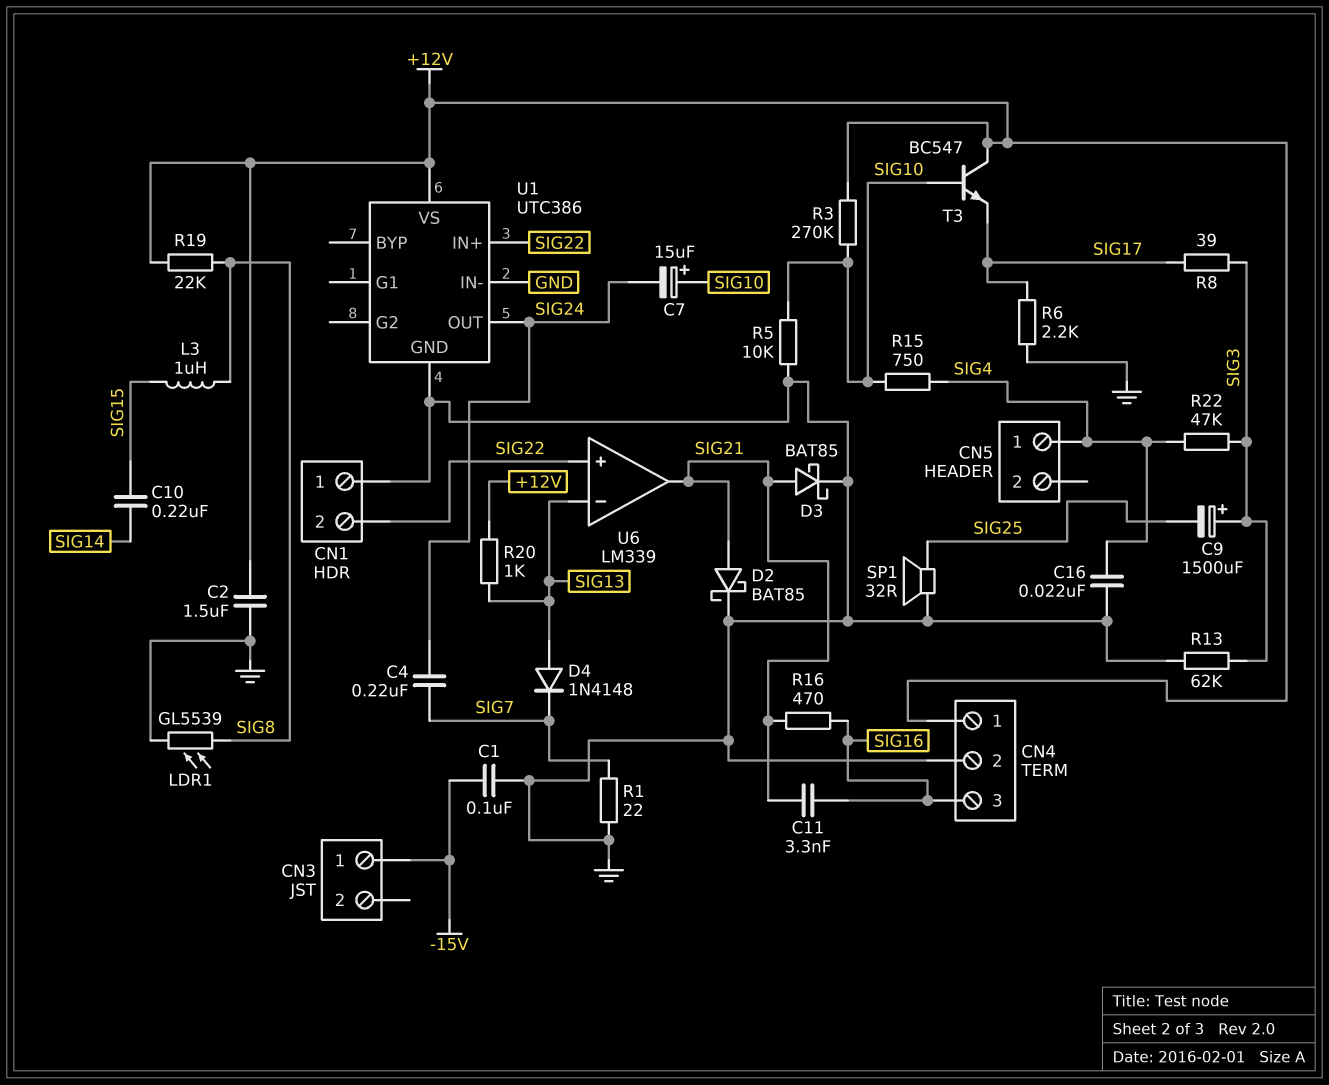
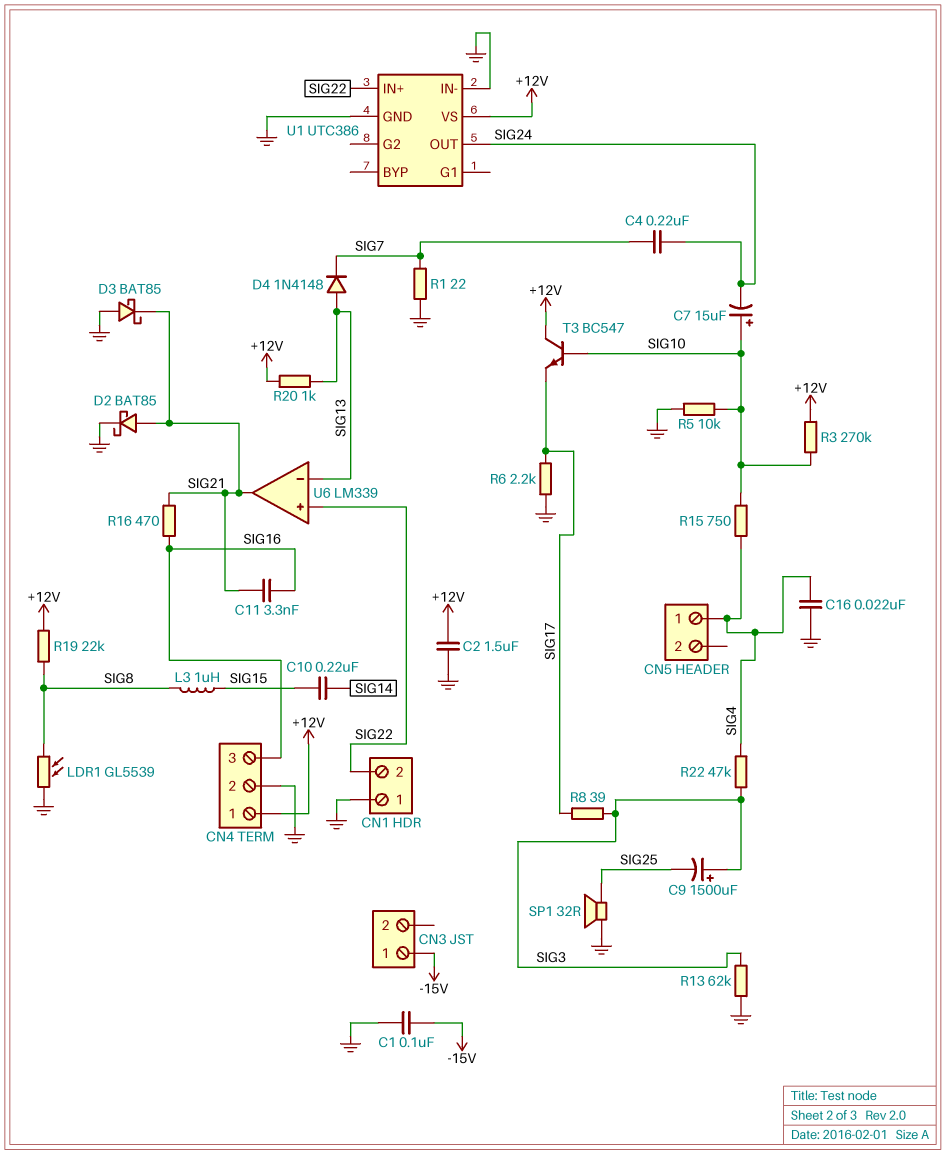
D3: schottky BAT85 (A SIG21, K GND) -> schottky BAT85 (A GND, K SIG21)

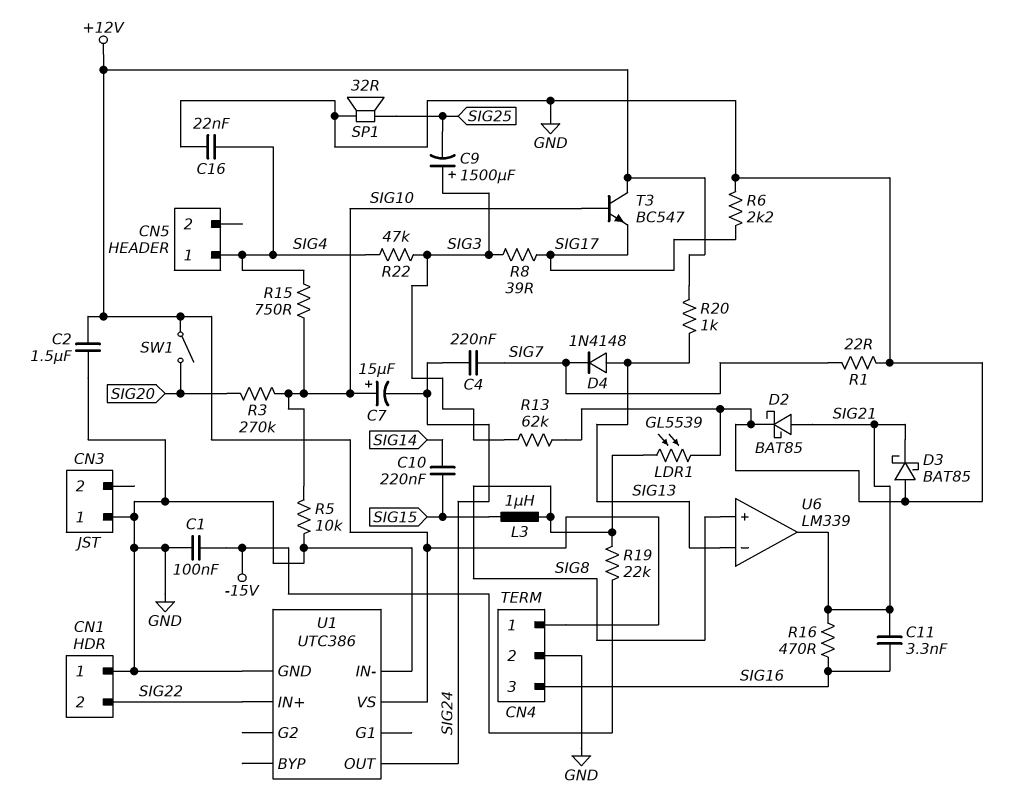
CN3 pin 1: -15V -> GND
R3: 270k (+12V, SIG10) -> 270k (SIG10, SIG20)
R19: 22k (+12V, SIG8) -> 22k (-15V, SIG8)
SW1: none -> switch (+12V, SIG20)
U6 pin in+: SIG22 -> SIG8

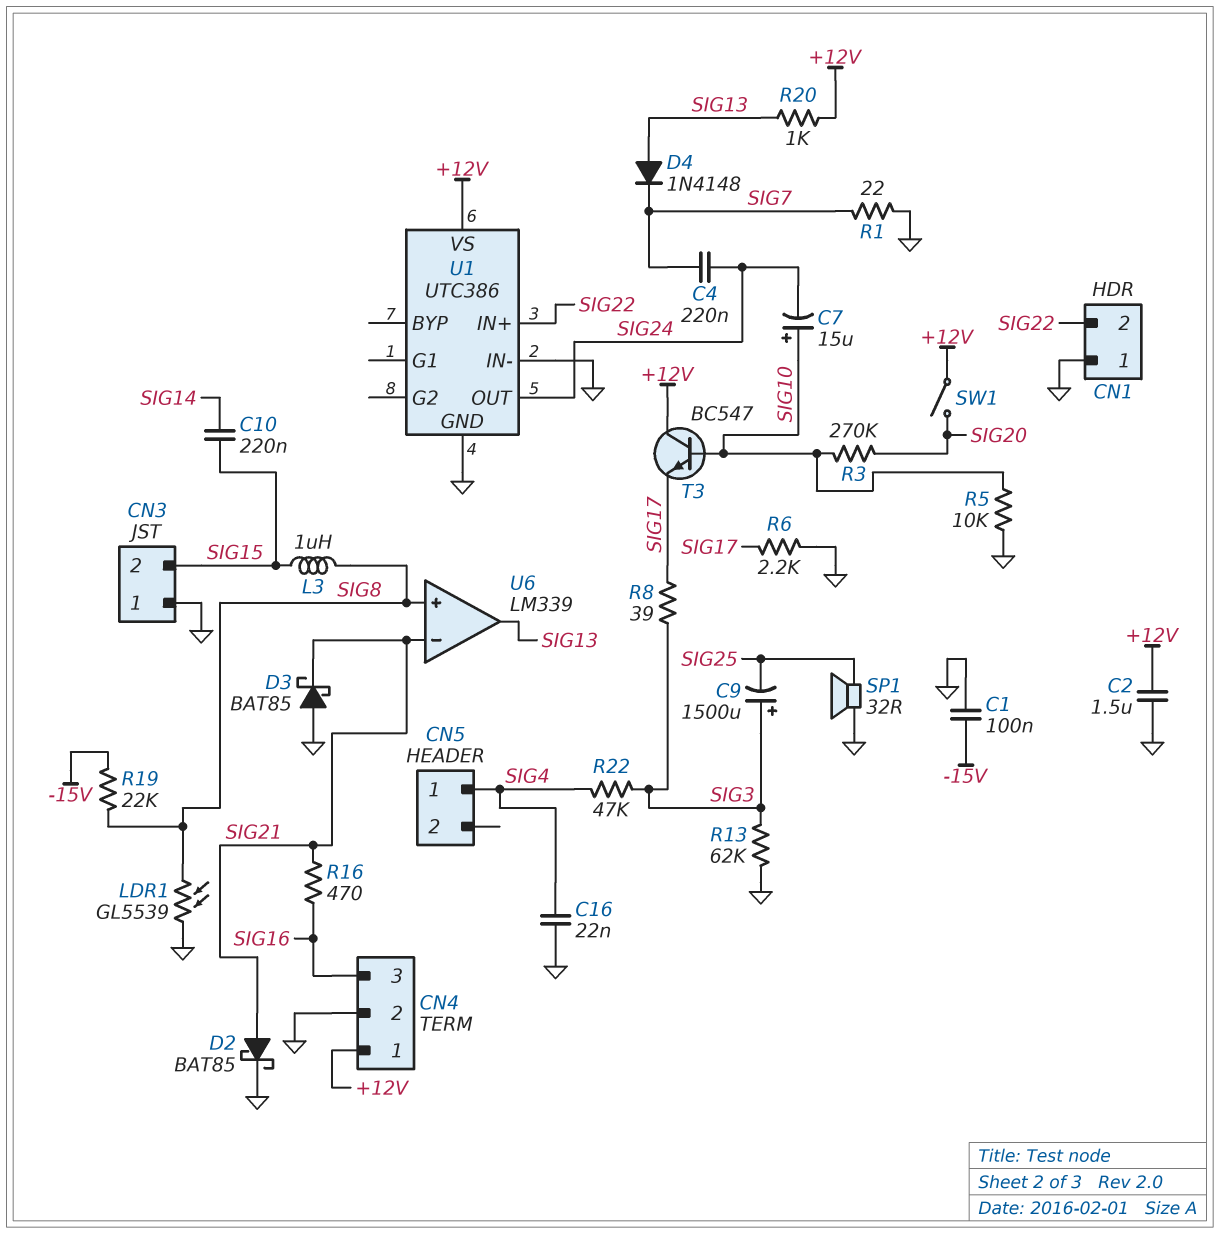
C11: 3.3nF (SIG16, SIG21) -> none
CN3 pin 2: none -> SIG15
R15: 750 (SIG4, SIG10) -> none
U6 pin in-: SIG13 -> SIG21
U6 pin out: SIG21 -> SIG13

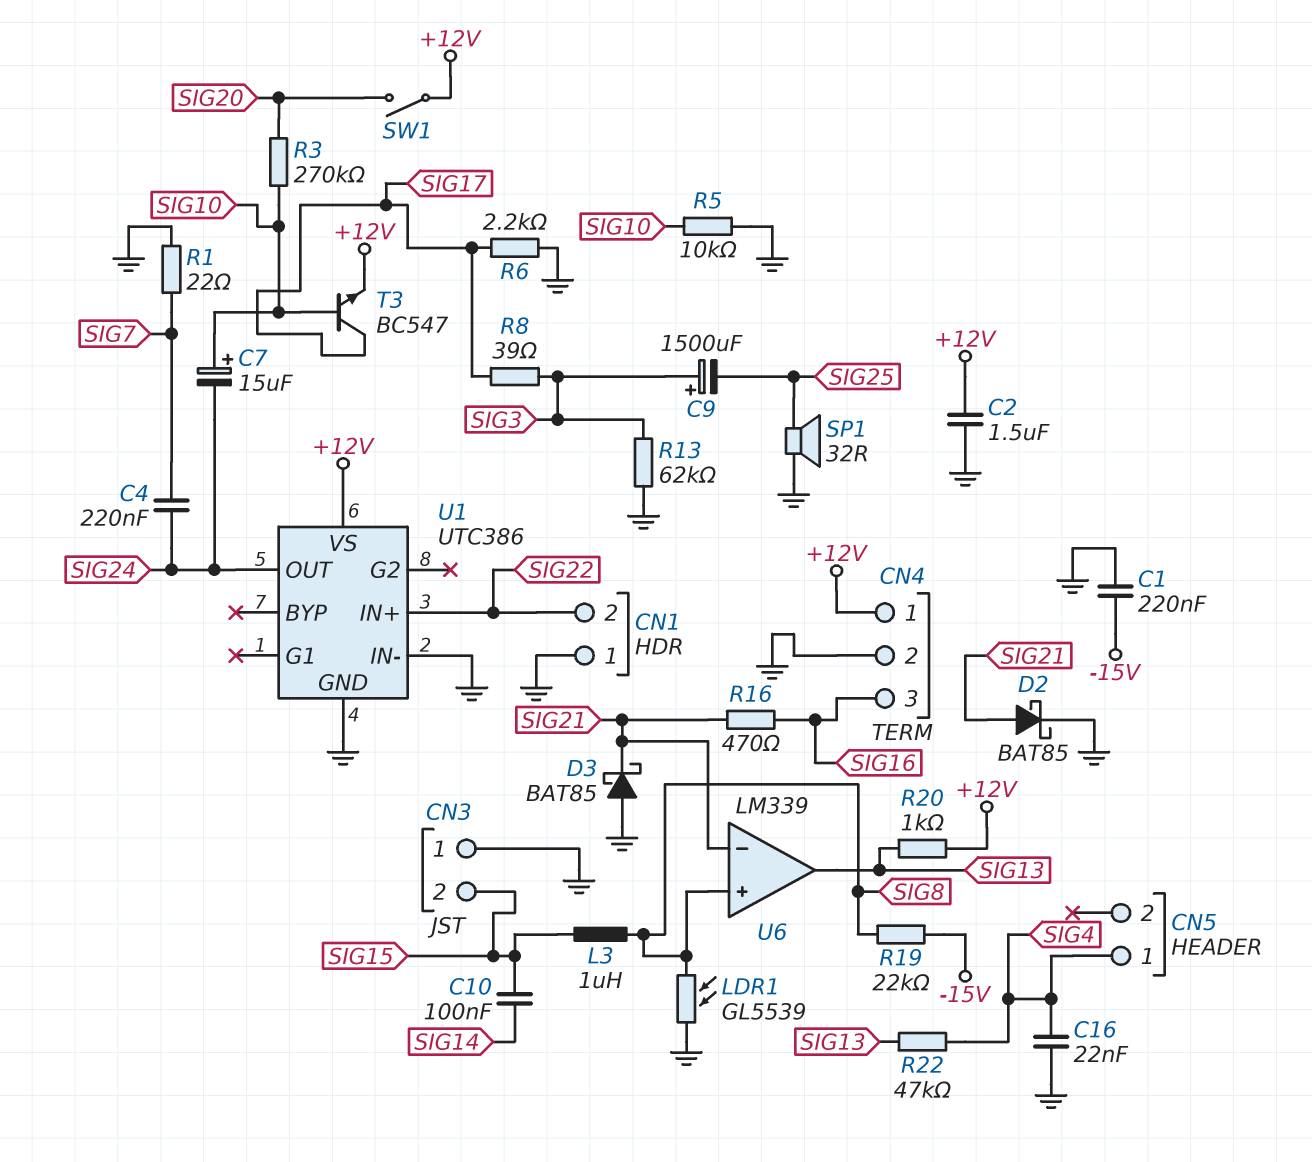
C1: 100nF (-15V, GND) -> 220nF (-15V, GND)
C10: 220nF (SIG14, SIG15) -> 100nF (SIG14, SIG15)
D4: diode 1N4148 (A SIG13, K SIG7) -> none
R22: 47k (SIG3, SIG4) -> 47k (SIG4, SIG13)
T3: NPN BC547 (B SIG10, C +12V, E SIG17) -> NPN BC547 (B SIG10, C SIG17, E +12V)

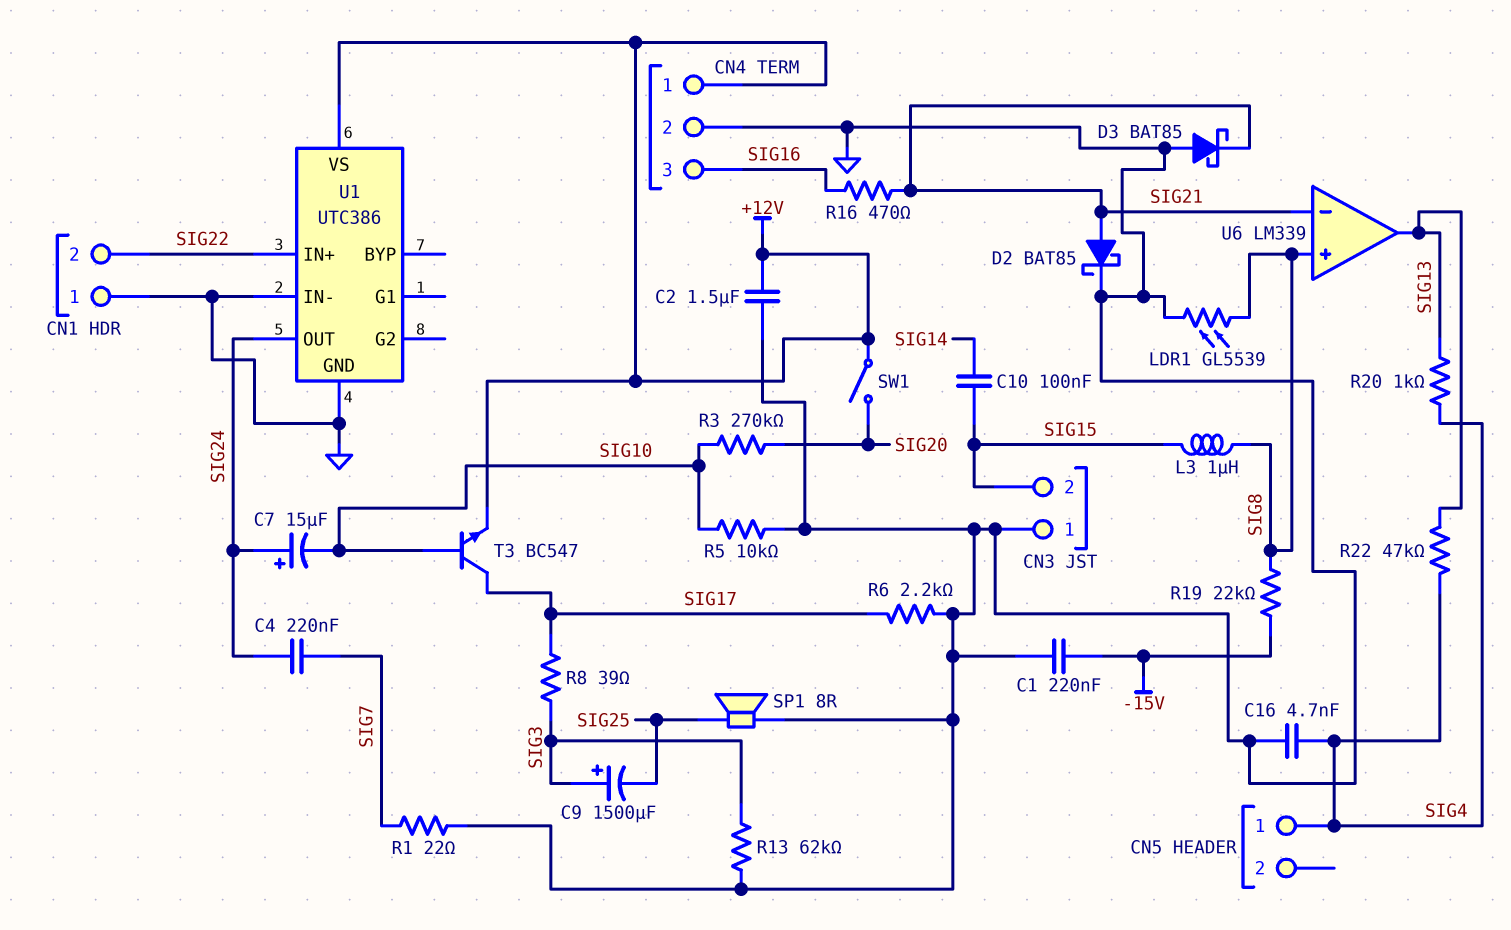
C7: 15uF (plus SIG10, minus SIG24) -> 15uF (plus SIG24, minus SIG10)
C16: 22nF (GND, SIG4) -> 4.7nF (GND, SIG4)
R20: 1k (+12V, SIG13) -> 1k (SIG4, SIG13)
SP1: speaker 32R (GND, SIG25) -> speaker 8R (GND, SIG25)

